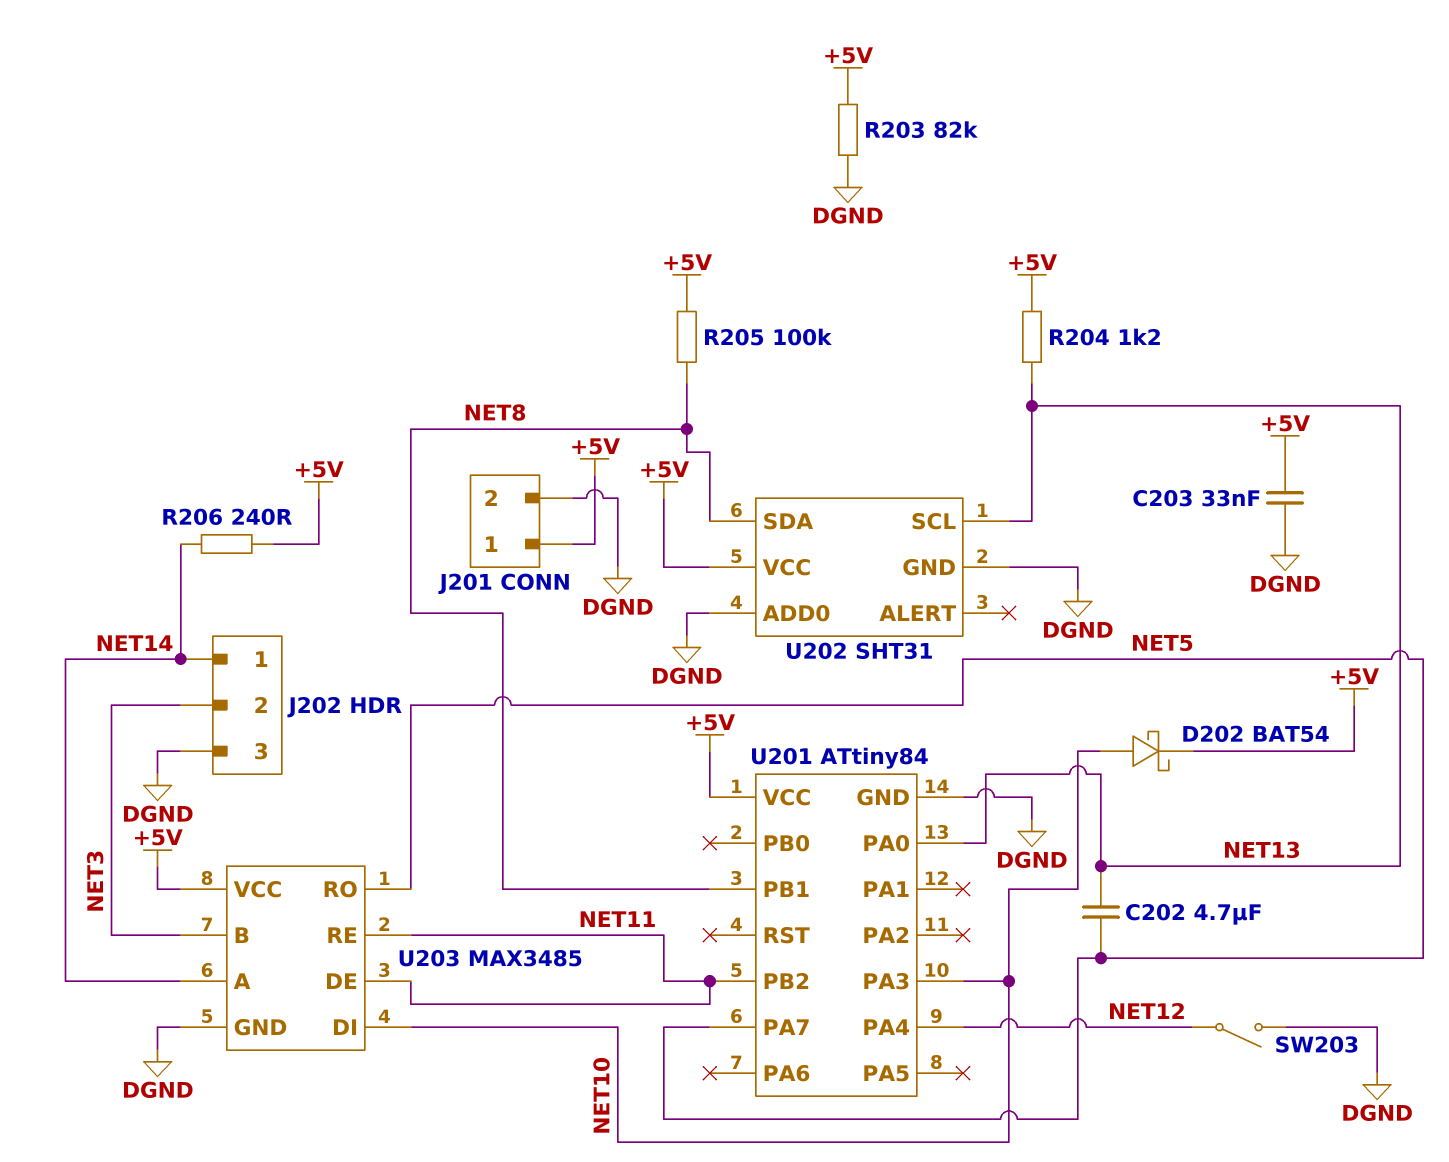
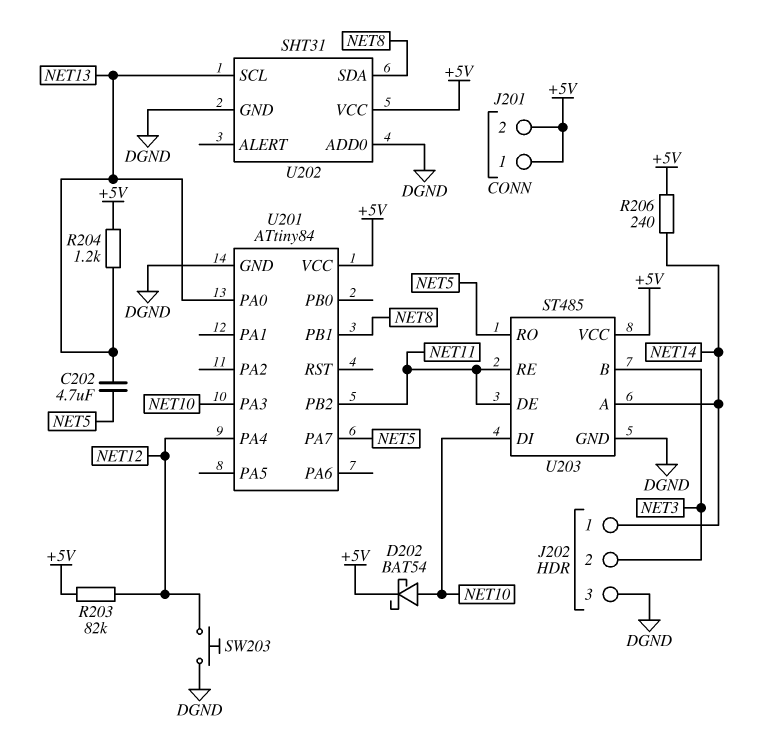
C203: 33nF (+5V, DGND) -> none
J201 pin 2: DGND -> +5V
R203: 82k (+5V, DGND) -> 82k (+5V, NET12)
R205: 100k (+5V, NET8) -> none
SW203: switch (DGND, NET12) -> button (DGND, NET12)
U203: MAX3485 -> ST485

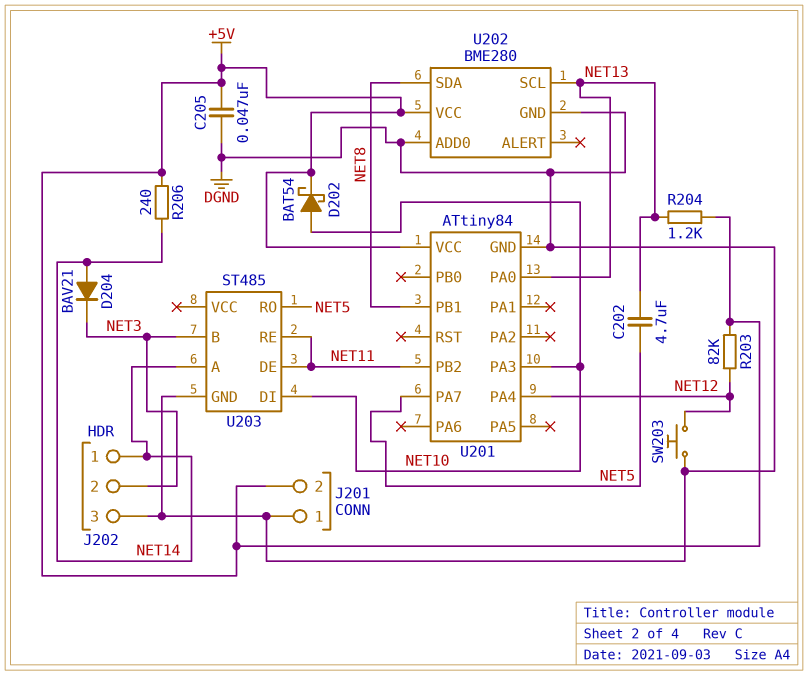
C205: none -> 47nF (+5V, DGND)
D204: none -> diode BAV21 (A NET14, K NET3)
J201 pin 1: +5V -> DGND
U202: SHT31 -> BME280
U203 pin VCC: +5V -> none

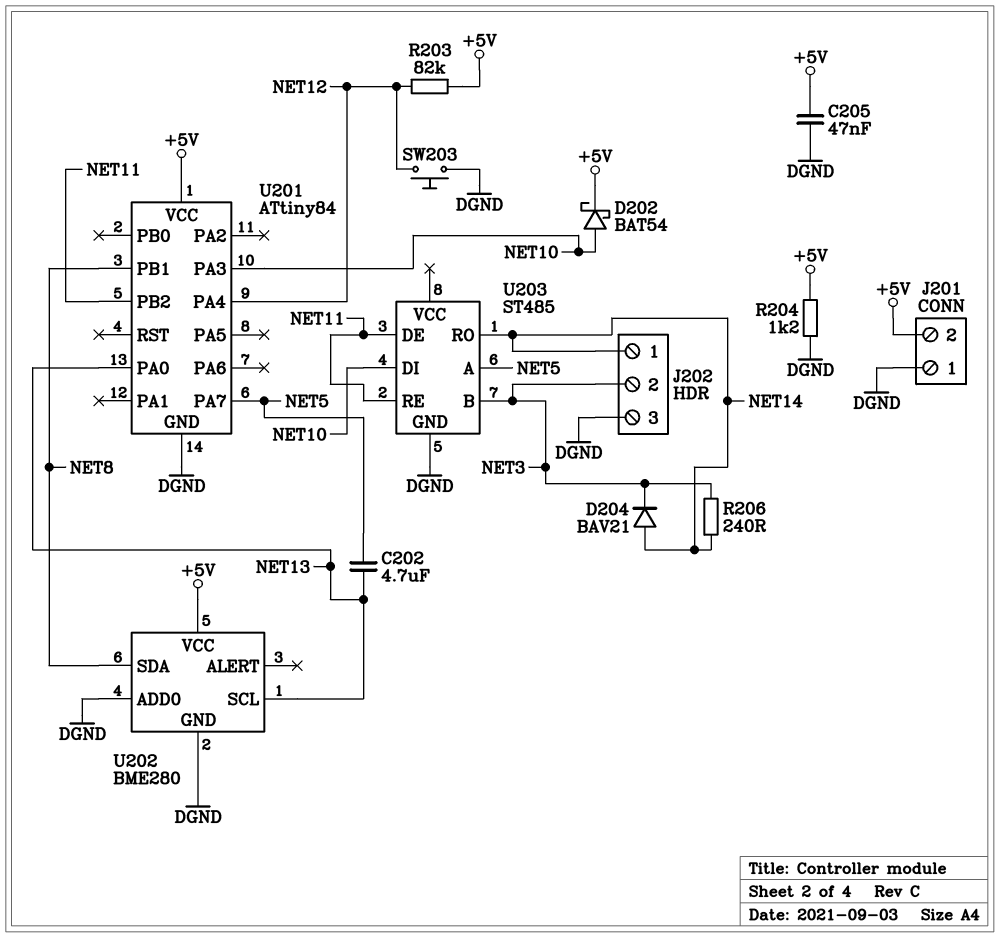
R204: 1.2k (+5V, NET13) -> 1.2k (+5V, DGND)
R206: 240 (+5V, NET14) -> 240 (NET3, NET14)
U203 pin A: NET14 -> NET5
U203 pin RO: NET5 -> NET14

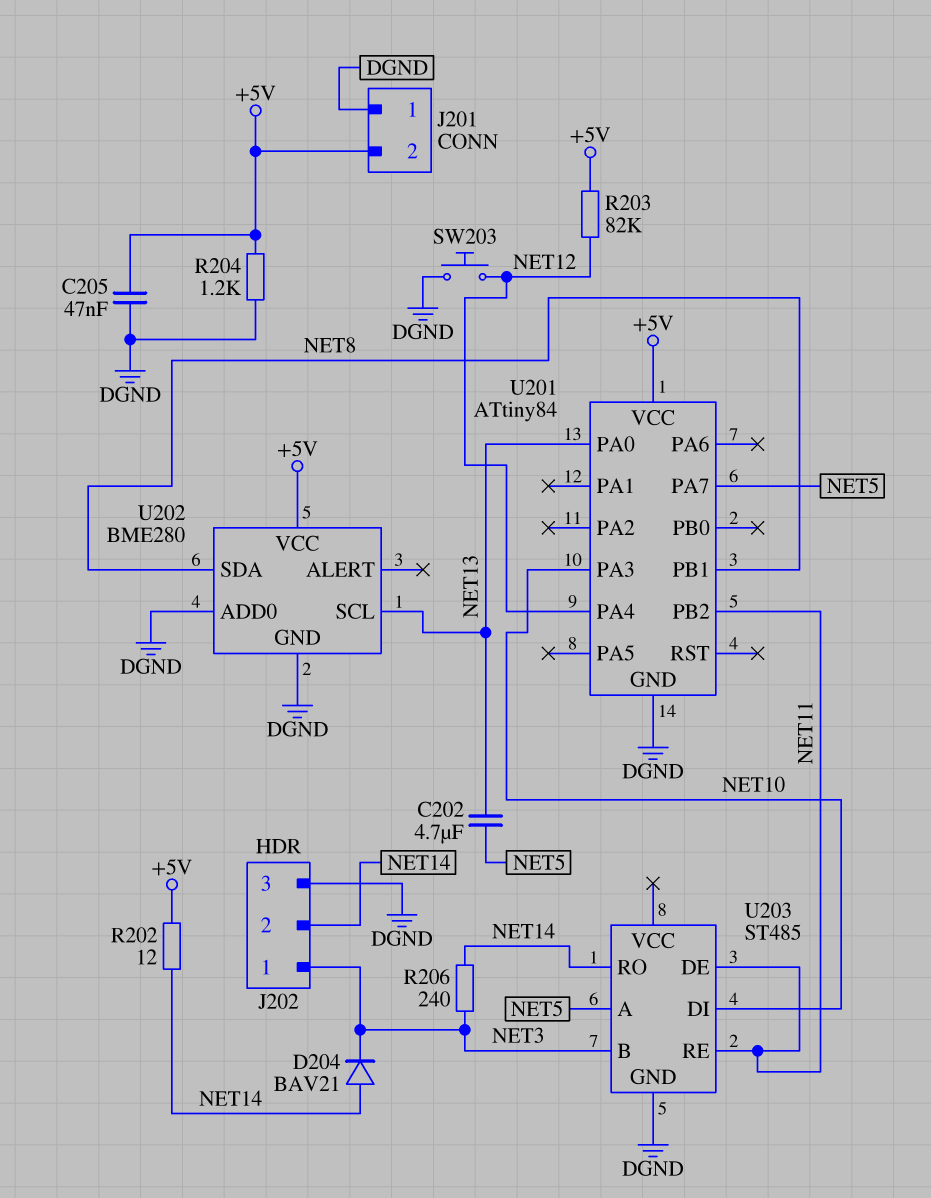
D202: schottky BAT54 (A NET10, K +5V) -> none
J202 pin 1: NET14 -> NET3
J202 pin 2: NET3 -> NET14
R202: none -> 12 (+5V, NET14)

